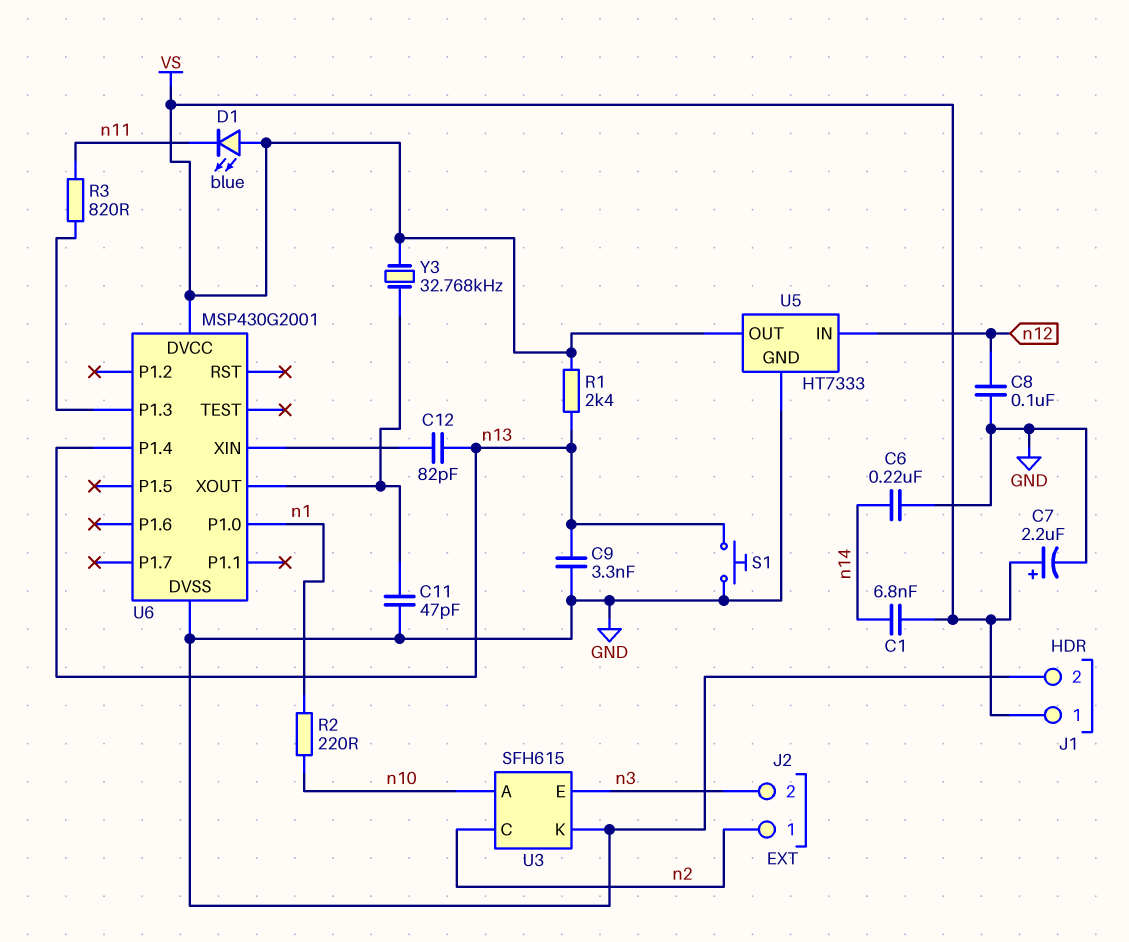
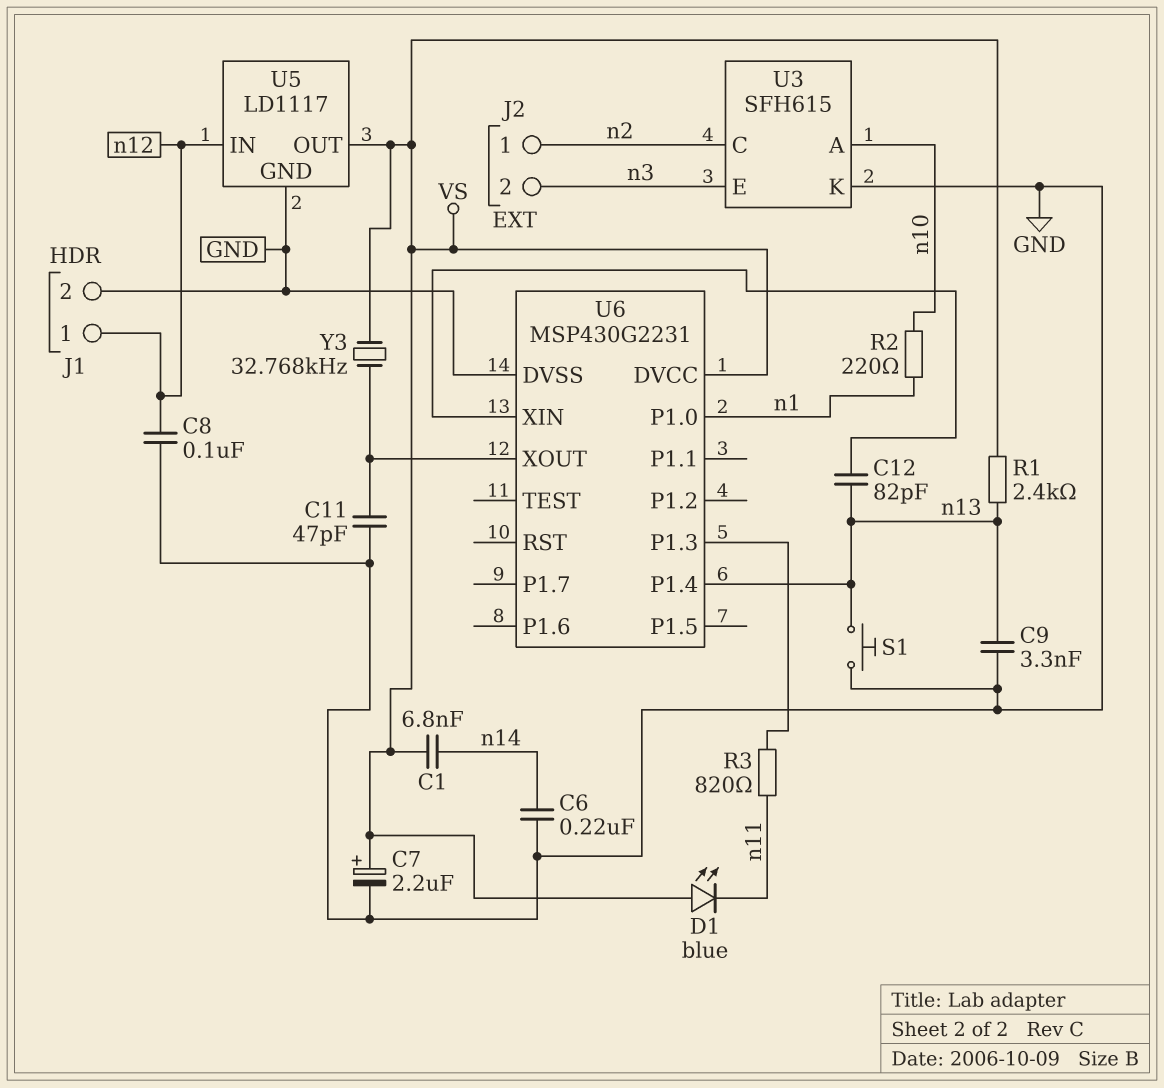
J1 pin 1: VS -> n12
U5: HT7333 -> LD1117
U6: MSP430G2001 -> MSP430G2231

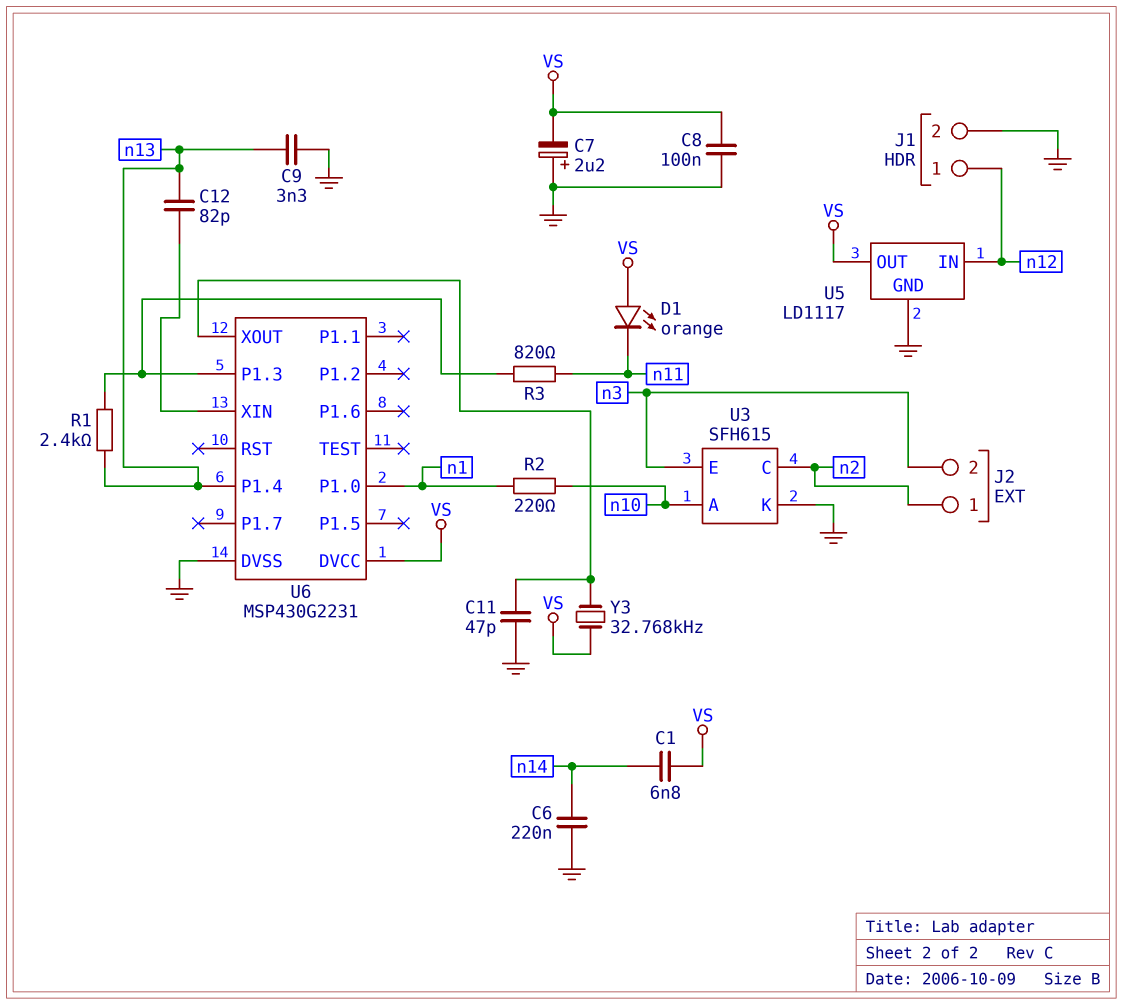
C7: 2.2uF (plus VS, minus GND) -> 2.2uF (plus GND, minus VS)
C8: 100nF (GND, n12) -> 100nF (GND, VS)
D1: LED blue (A VS, K n11) -> LED orange (A VS, K n11)
R1: 2.4k (VS, n13) -> 2.4k (U6/P1.3, n13)
S1: button (GND, n13) -> none

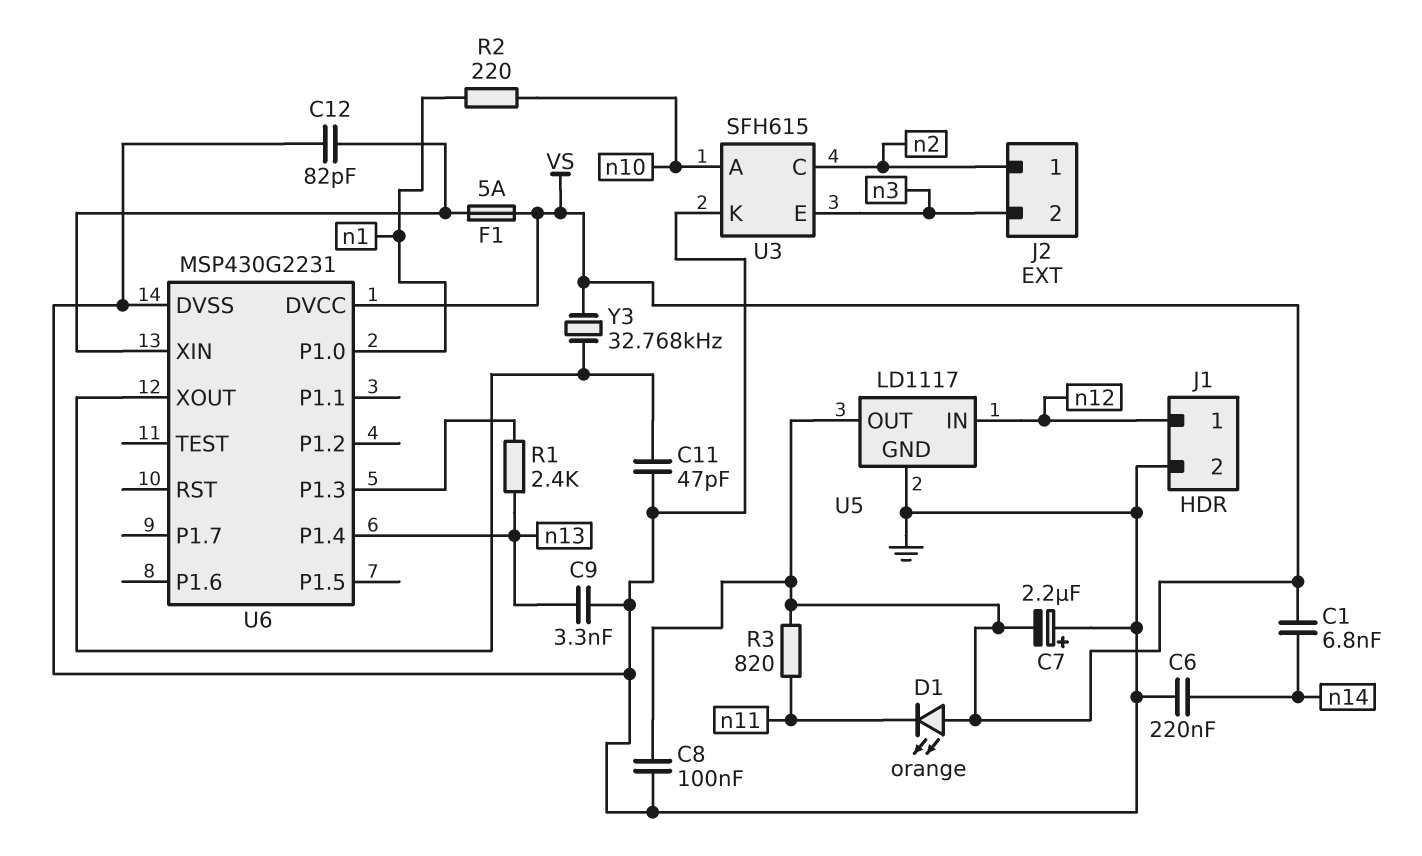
C12: 82pF (U6/XIN, n13) -> 82pF (GND, U6/XIN)
F1: none -> 5A (U6/XIN, VS)
R3: 820 (U6/P1.3, n11) -> 820 (VS, n11)

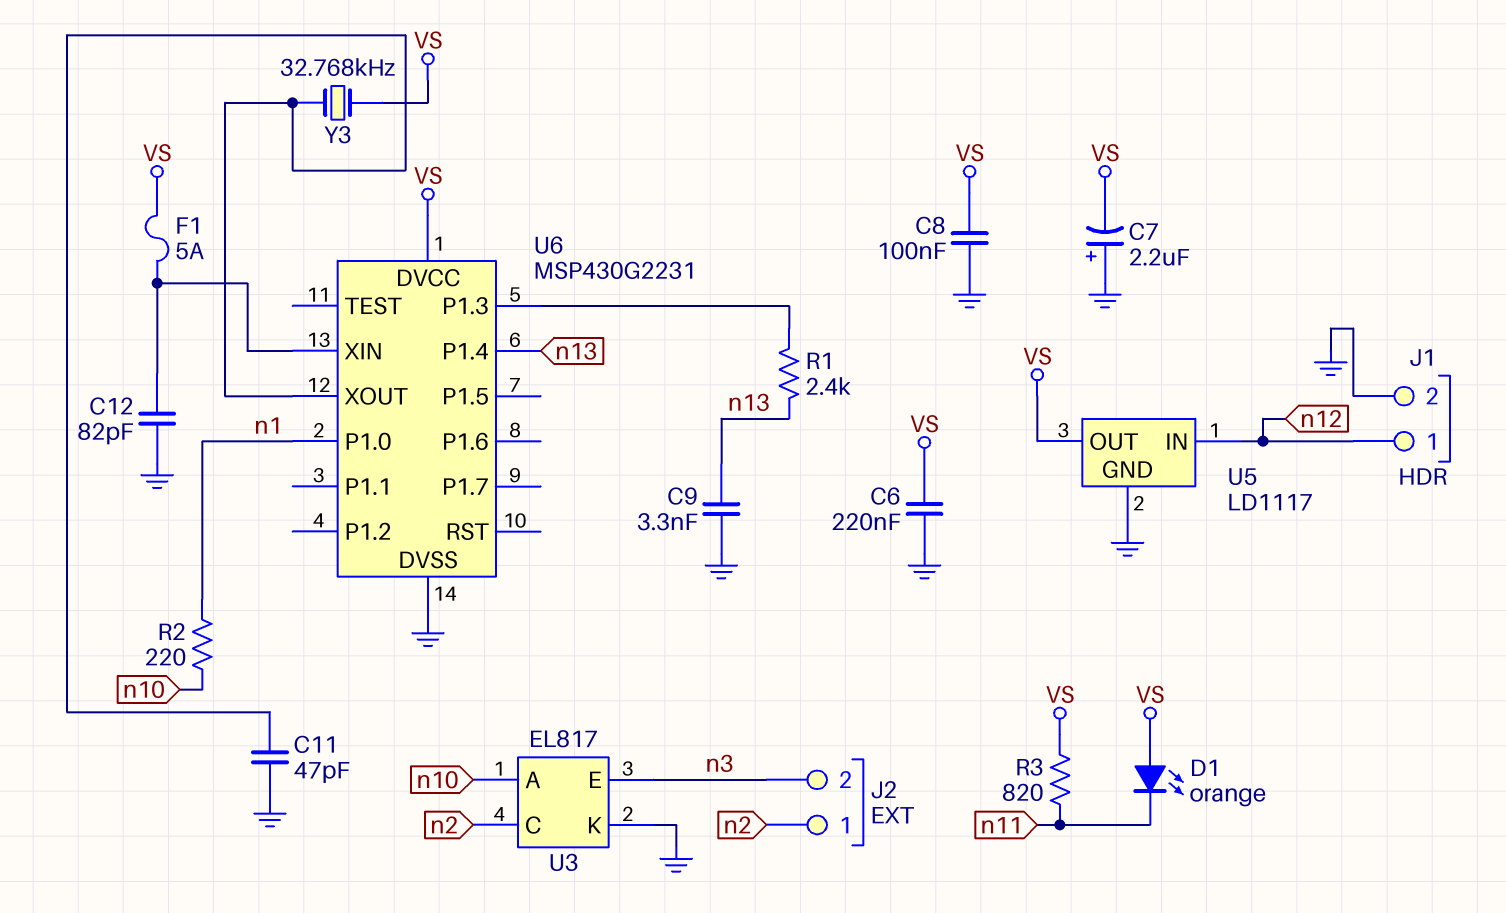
C1: 6.8nF (VS, n14) -> none
C6: 220nF (GND, n14) -> 220nF (GND, VS)
U3: SFH615 -> EL817

